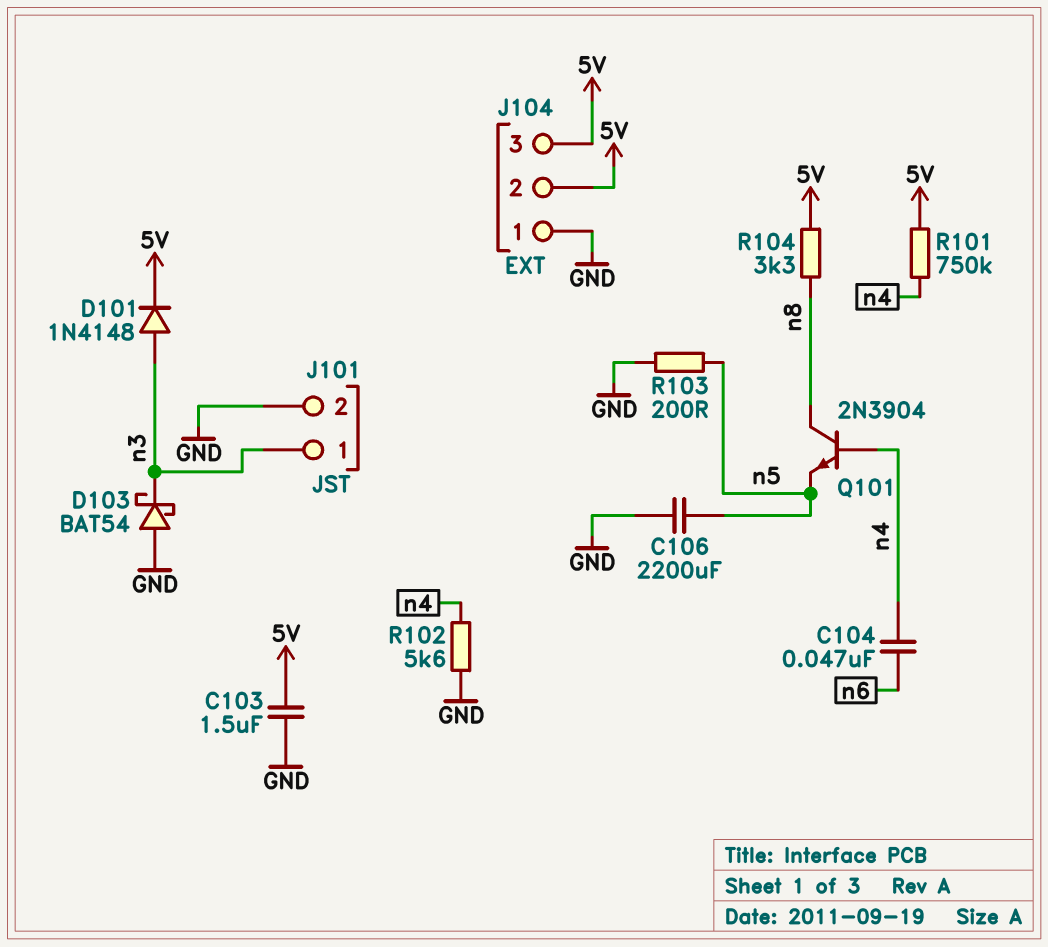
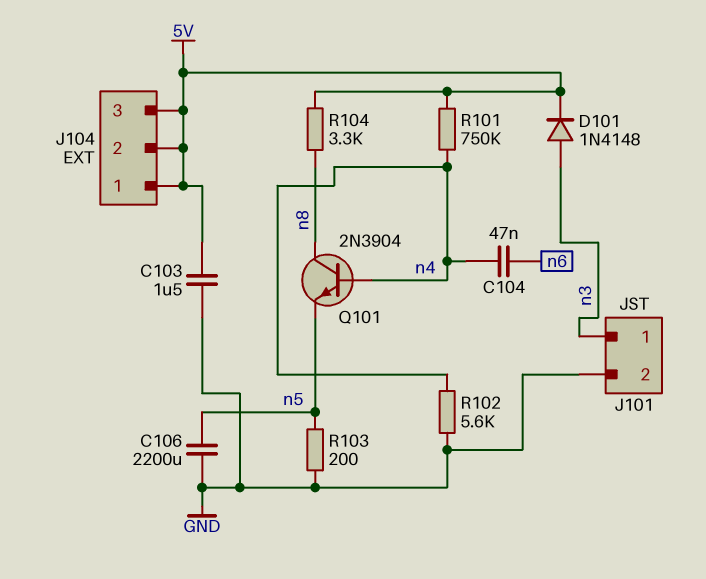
D103: schottky BAT54 (A GND, K n3) -> none
J104 pin 1: GND -> 5V

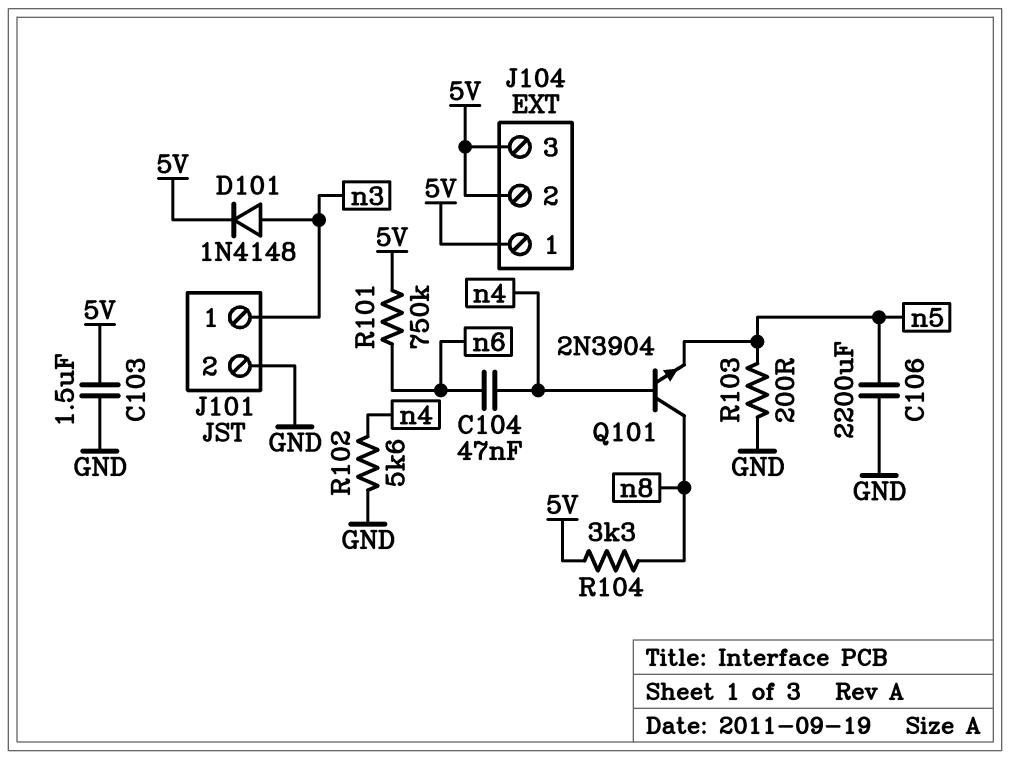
R101: 750k (5V, n4) -> 750k (5V, n6)

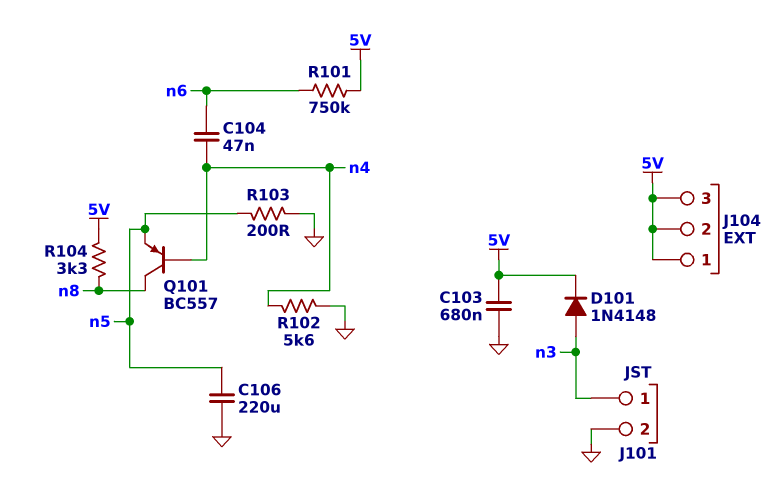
C103: 1.5uF (5V, GND) -> 680nF (5V, GND)
C106: 2200uF (GND, n5) -> 220uF (GND, n5)
Q101: NPN 2N3904 (B n4, C n8, E n5) -> PNP BC557 (B n4, C n8, E n5)

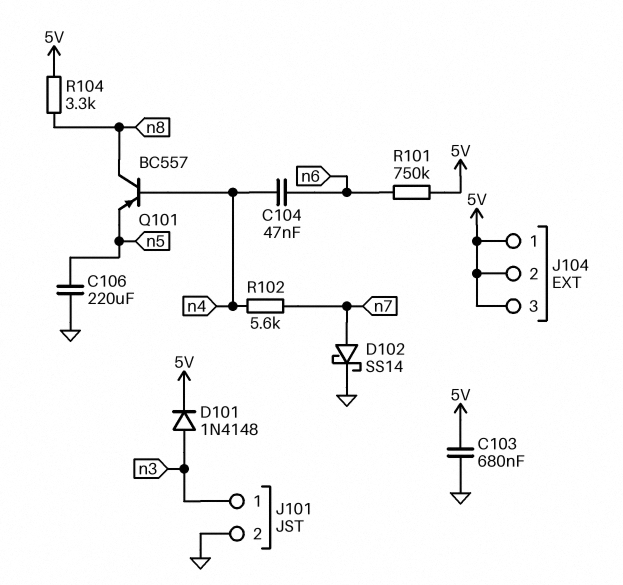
D102: none -> schottky SS14 (A n7, K GND)
R102: 5.6k (GND, n4) -> 5.6k (n4, n7)
R103: 200 (GND, n5) -> none

